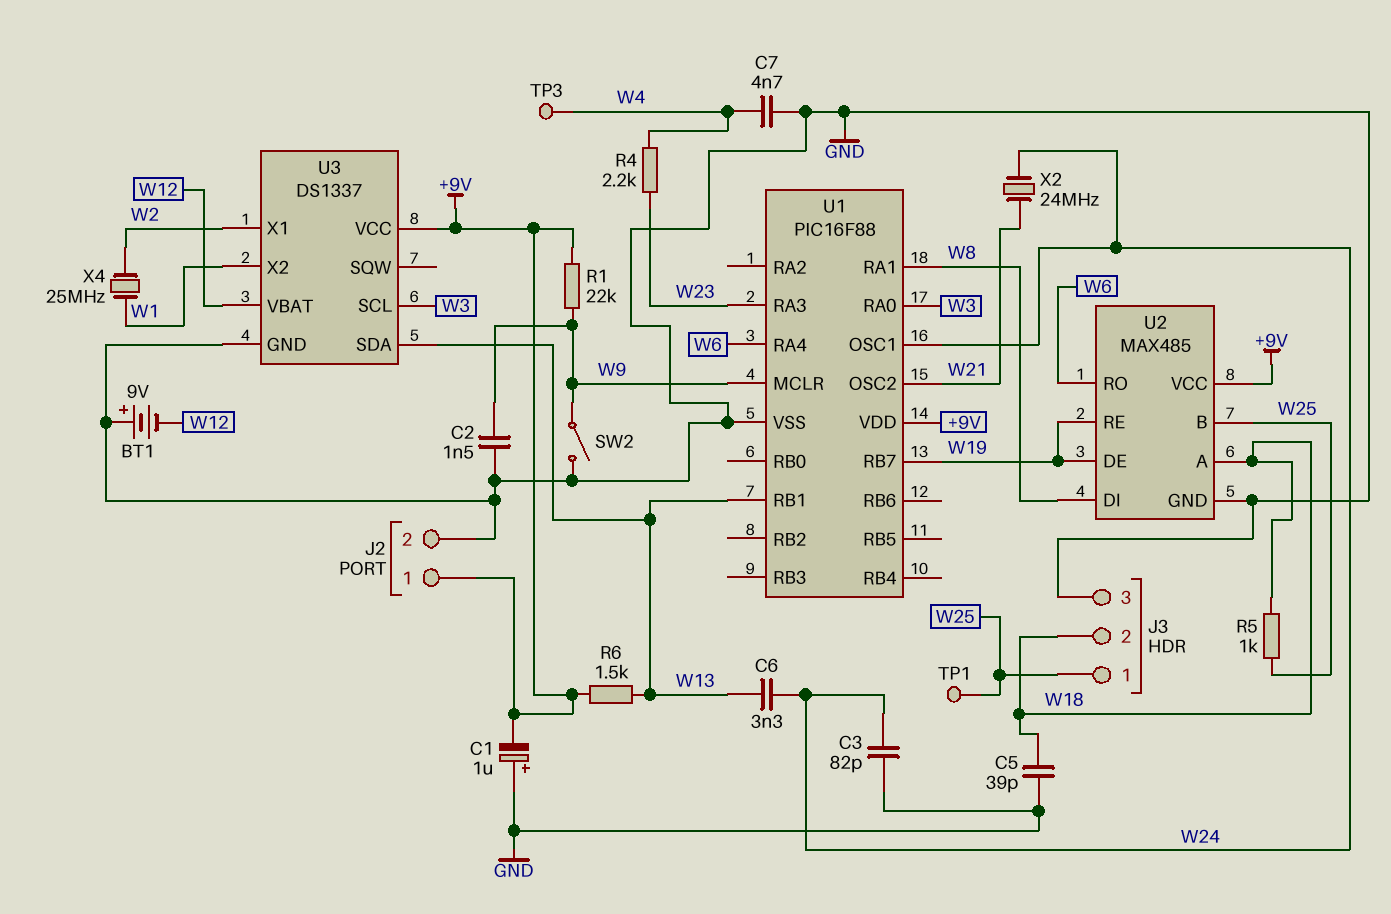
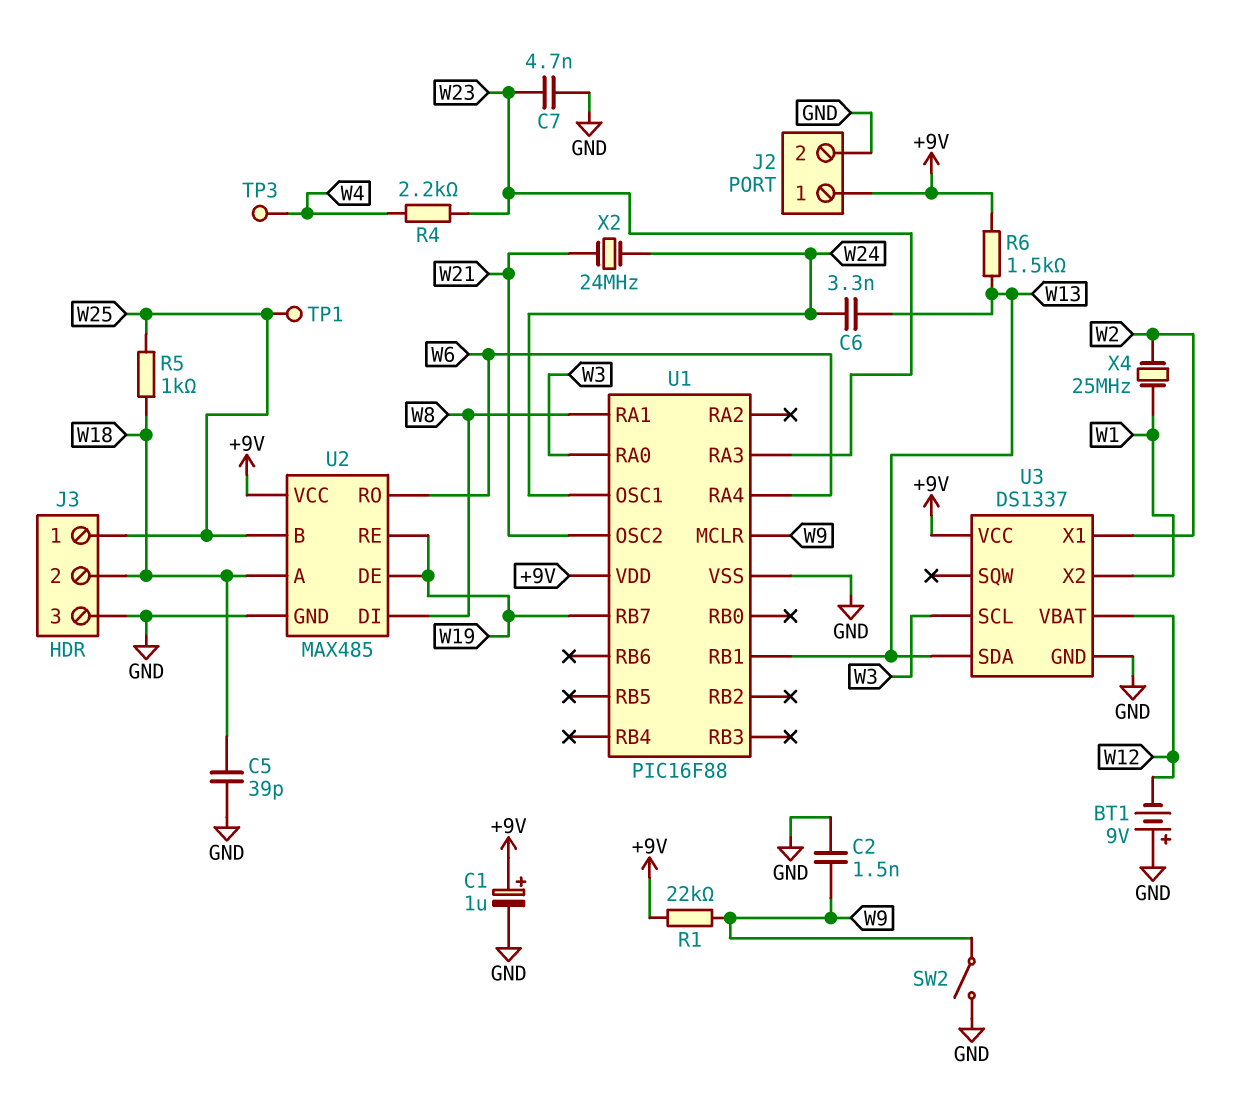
C1: 1uF (plus GND, minus +9V) -> 1uF (plus +9V, minus GND)
C3: 82pF (GND, W24) -> none
C7: 4.7nF (GND, W4) -> 4.7nF (GND, W23)

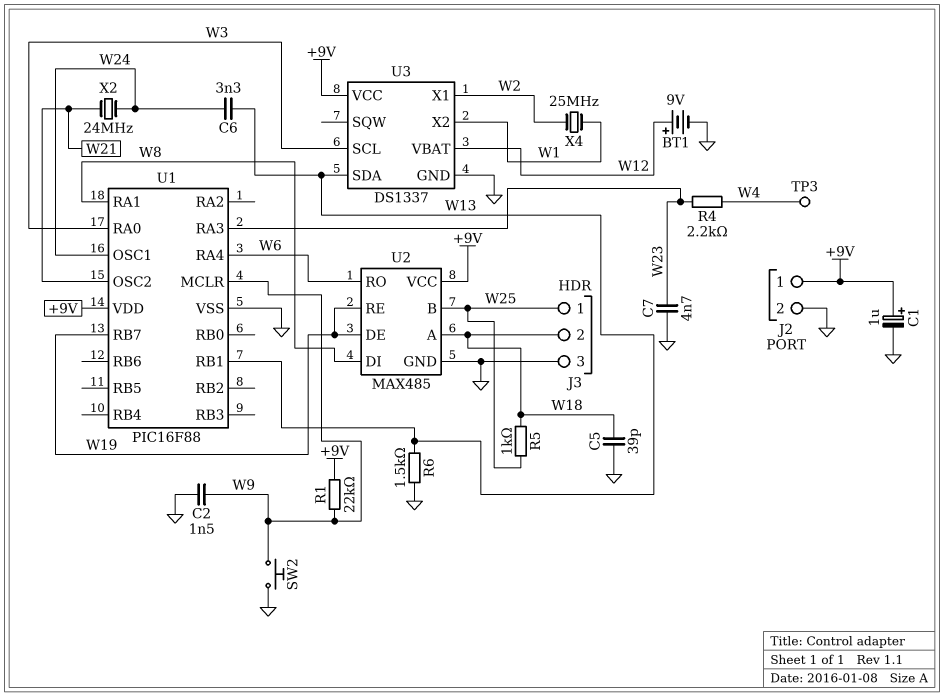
BT1: 9V (plus GND, minus W12) -> 9V (plus W12, minus GND)
R6: 1.5k (+9V, W13) -> 1.5k (GND, W13)
SW2: switch (GND, W9) -> button (GND, W9)
TP1: test point (W25) -> none

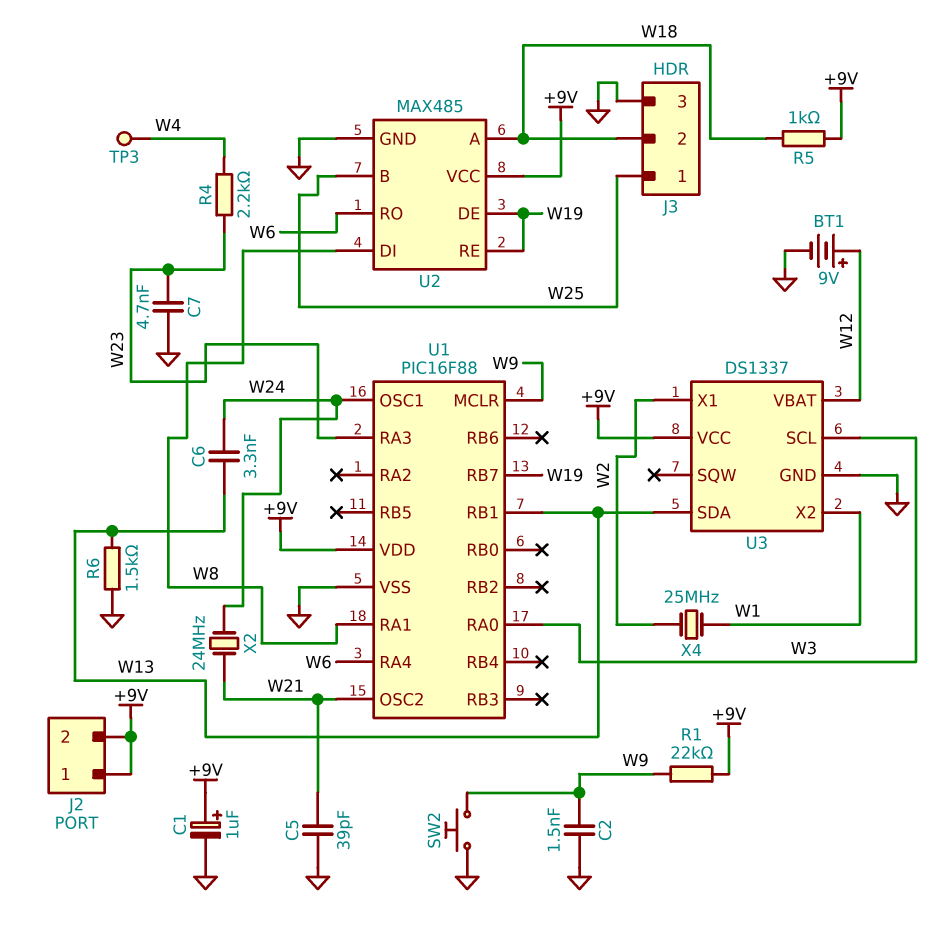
C5: 39pF (GND, W18) -> 39pF (GND, W21)
J2 pin 2: GND -> +9V
R5: 1k (W18, W25) -> 1k (+9V, W18)

